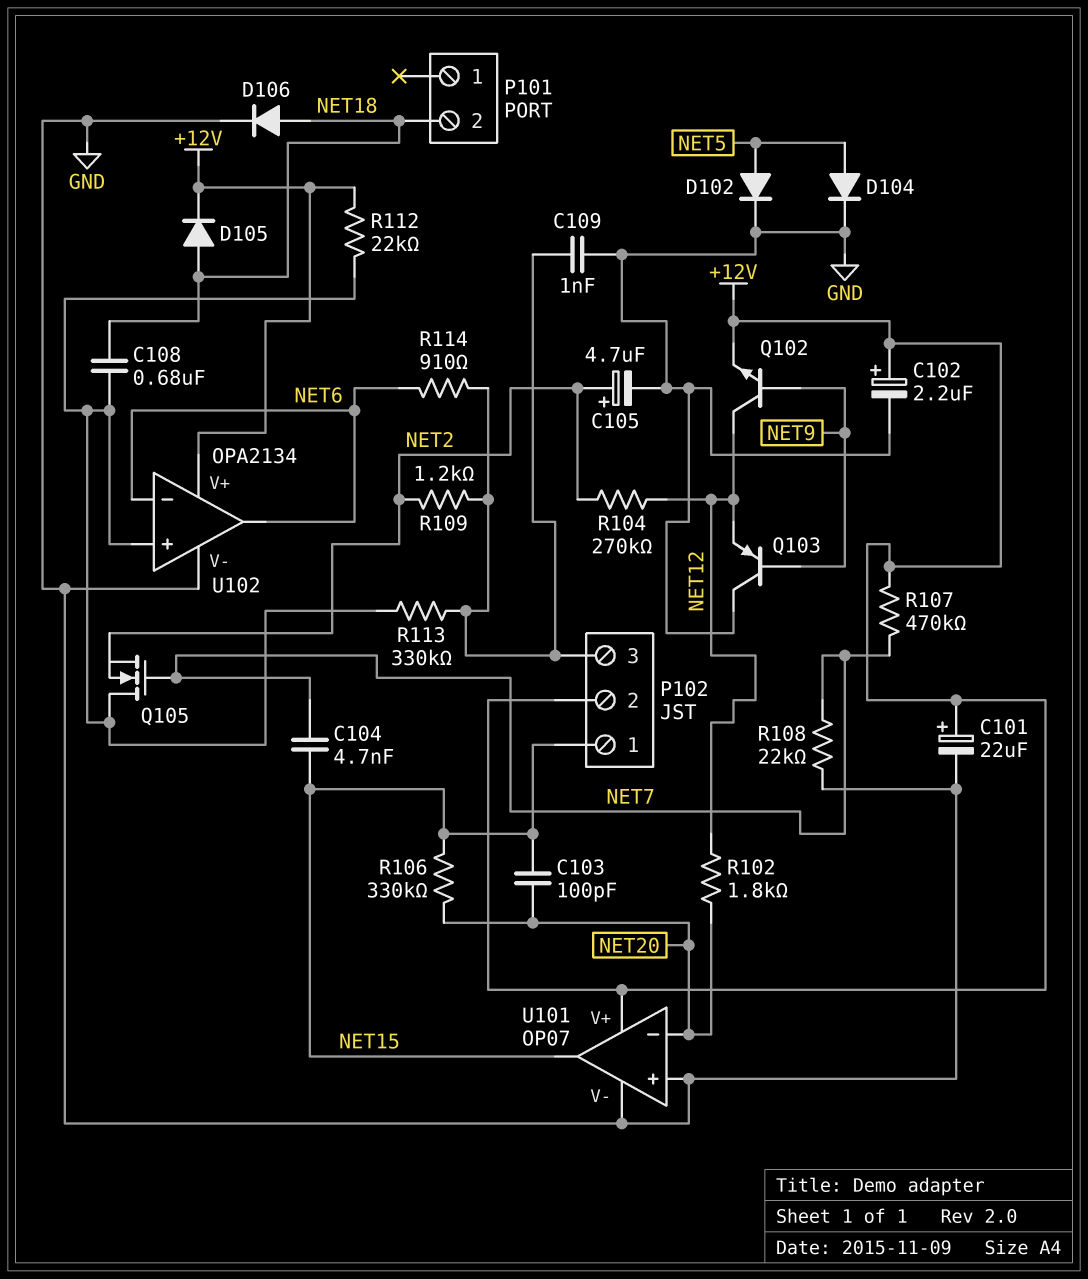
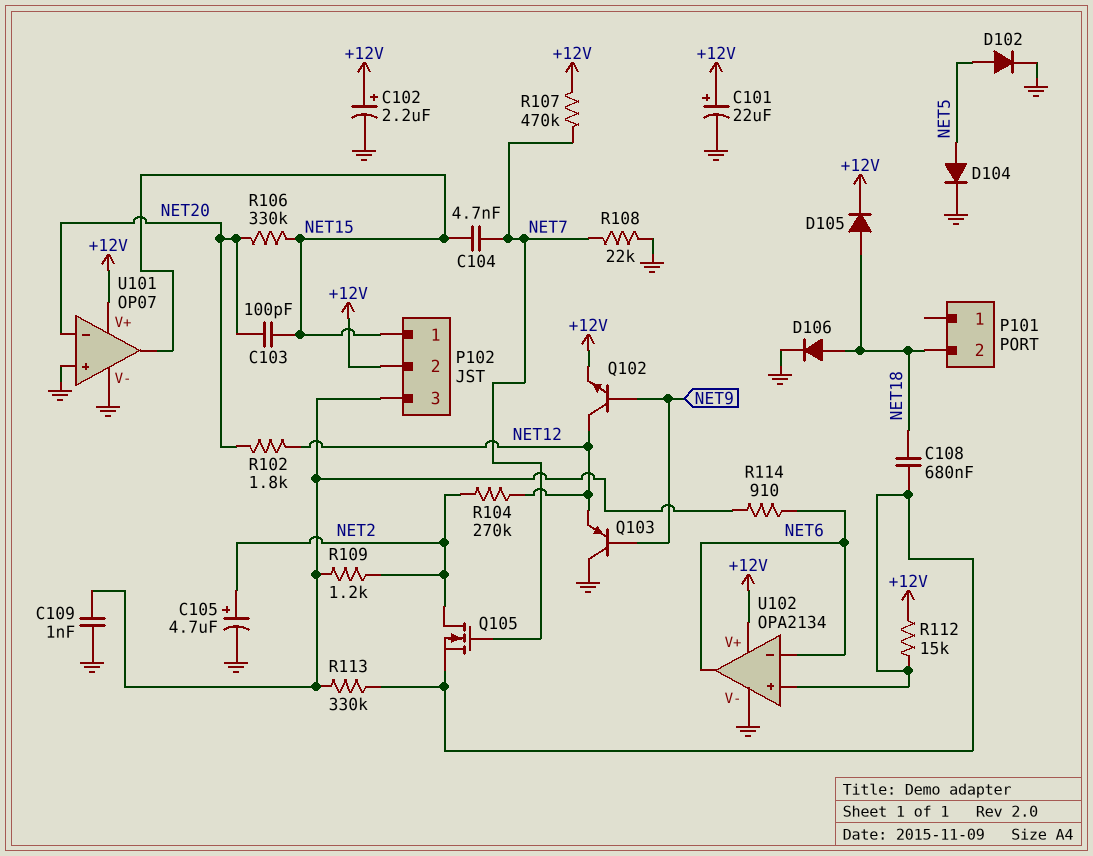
Q105: NMOS (G NET7, D U102/in+, S NET2) -> NMOS (G NET7, D NET2, S U102/in+)
R112: 22k (+12V, U102/in+) -> 15k (+12V, U102/in+)

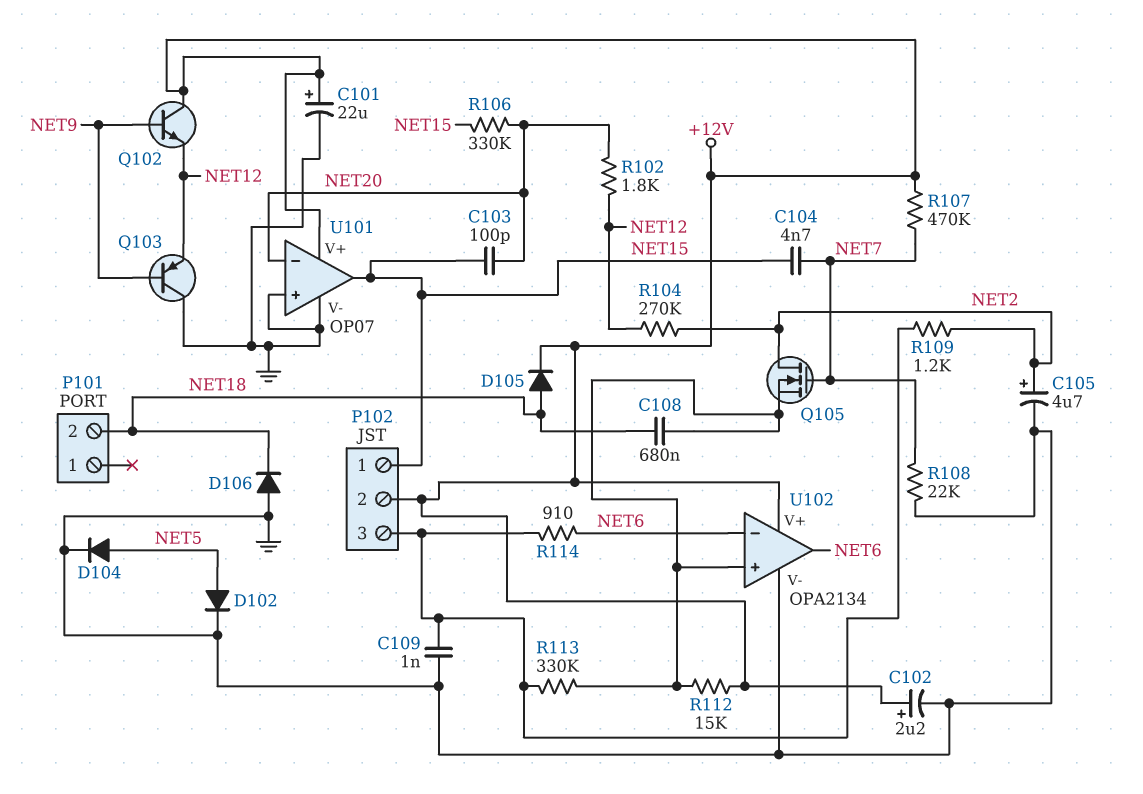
D106: diode (A NET18, K GND) -> diode (A GND, K NET18)
Q102: NPN (B NET9, C NET12, E +12V) -> NPN (B NET9, C +12V, E NET12)

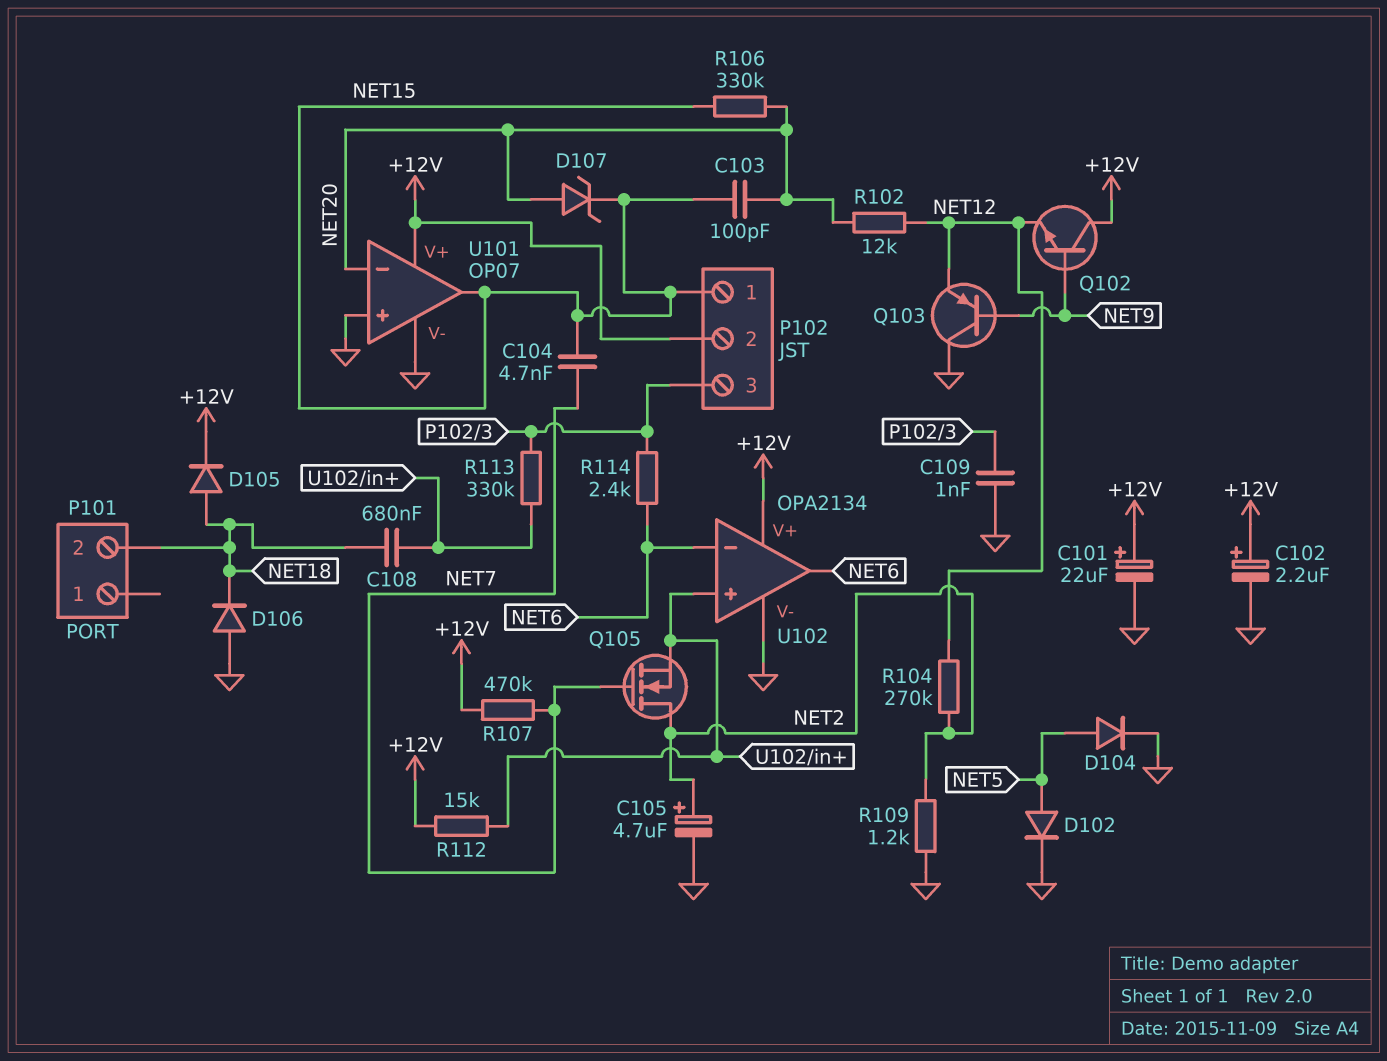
D107: none -> zener (A NET20, K NET15)
R102: 1.8k (NET12, NET20) -> 12k (NET12, NET20)
R108: 22k (GND, NET7) -> none
R109: 1.2k (NET2, P102/3) -> 1.2k (GND, NET2)
R114: 910 (NET6, P102/3) -> 2.4k (NET6, P102/3)

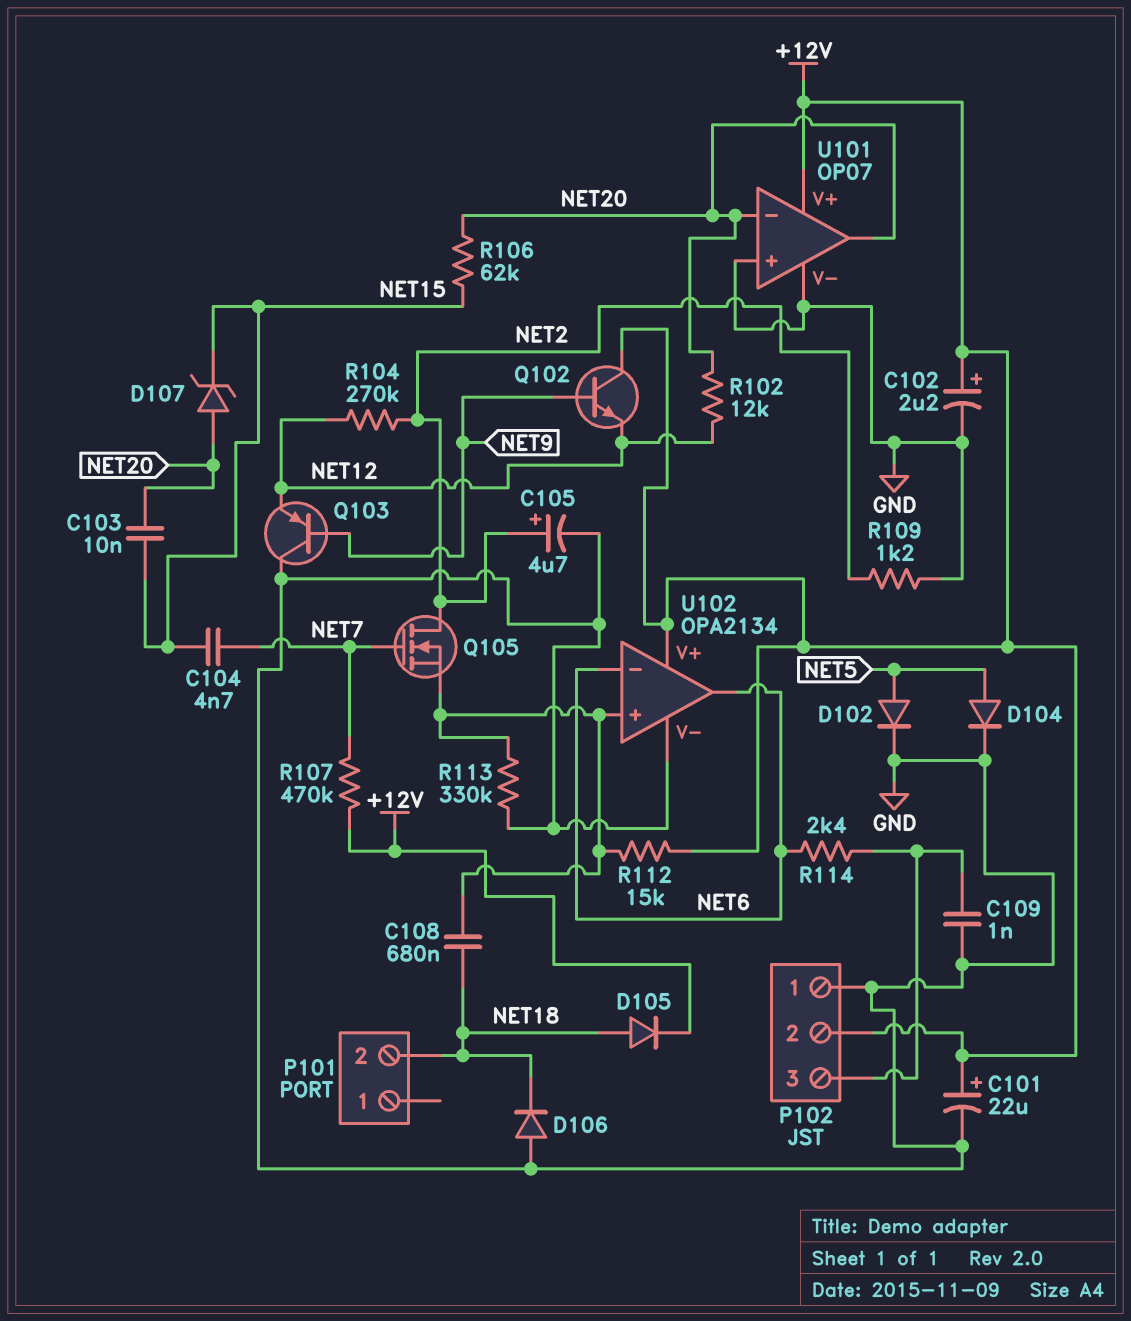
C103: 100pF (NET15, NET20) -> 10nF (NET15, NET20)
P102 pin 1: NET15 -> GND
R106: 330k (NET15, NET20) -> 62k (NET15, NET20)
R113: 330k (P102/3, U102/in+) -> 330k (GND, U102/in+)
U101 pin out: NET15 -> NET20

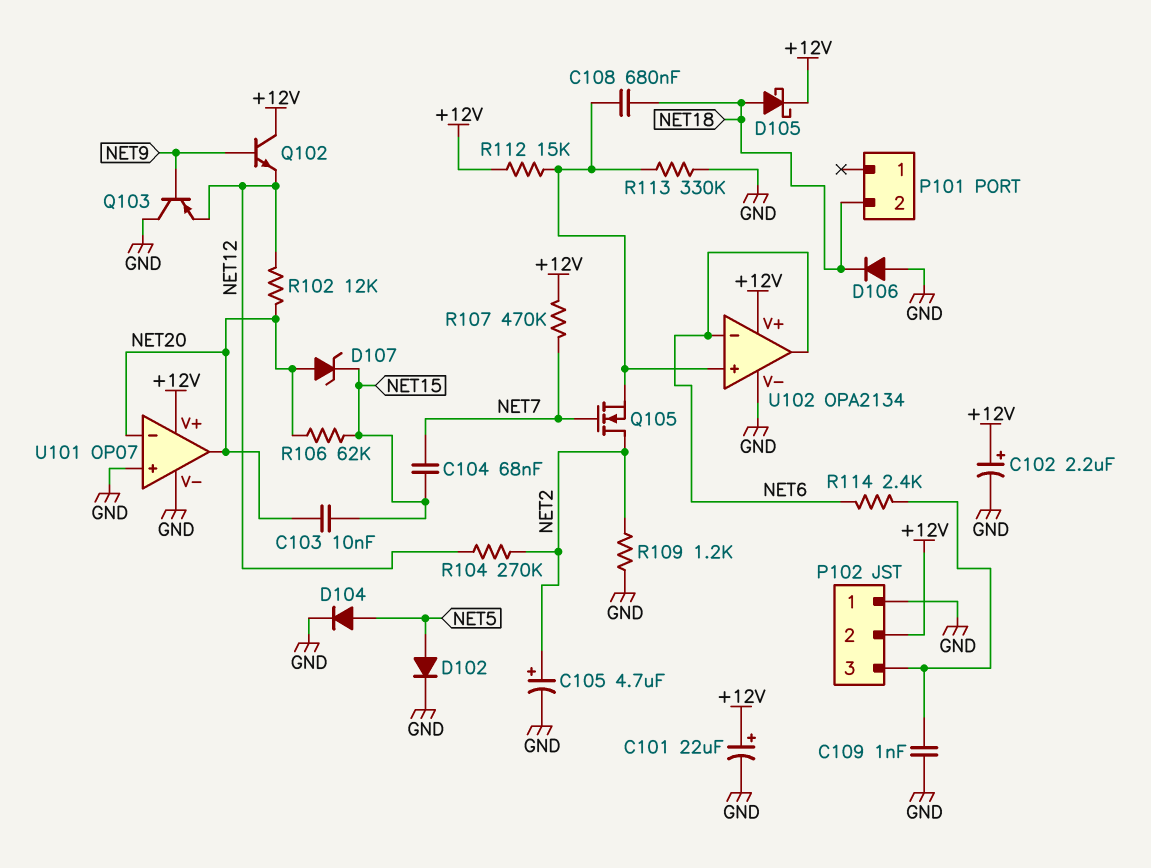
C104: 4.7nF (NET7, NET15) -> 68nF (NET7, NET15)
D105: diode (A NET18, K +12V) -> schottky (A NET18, K +12V)

